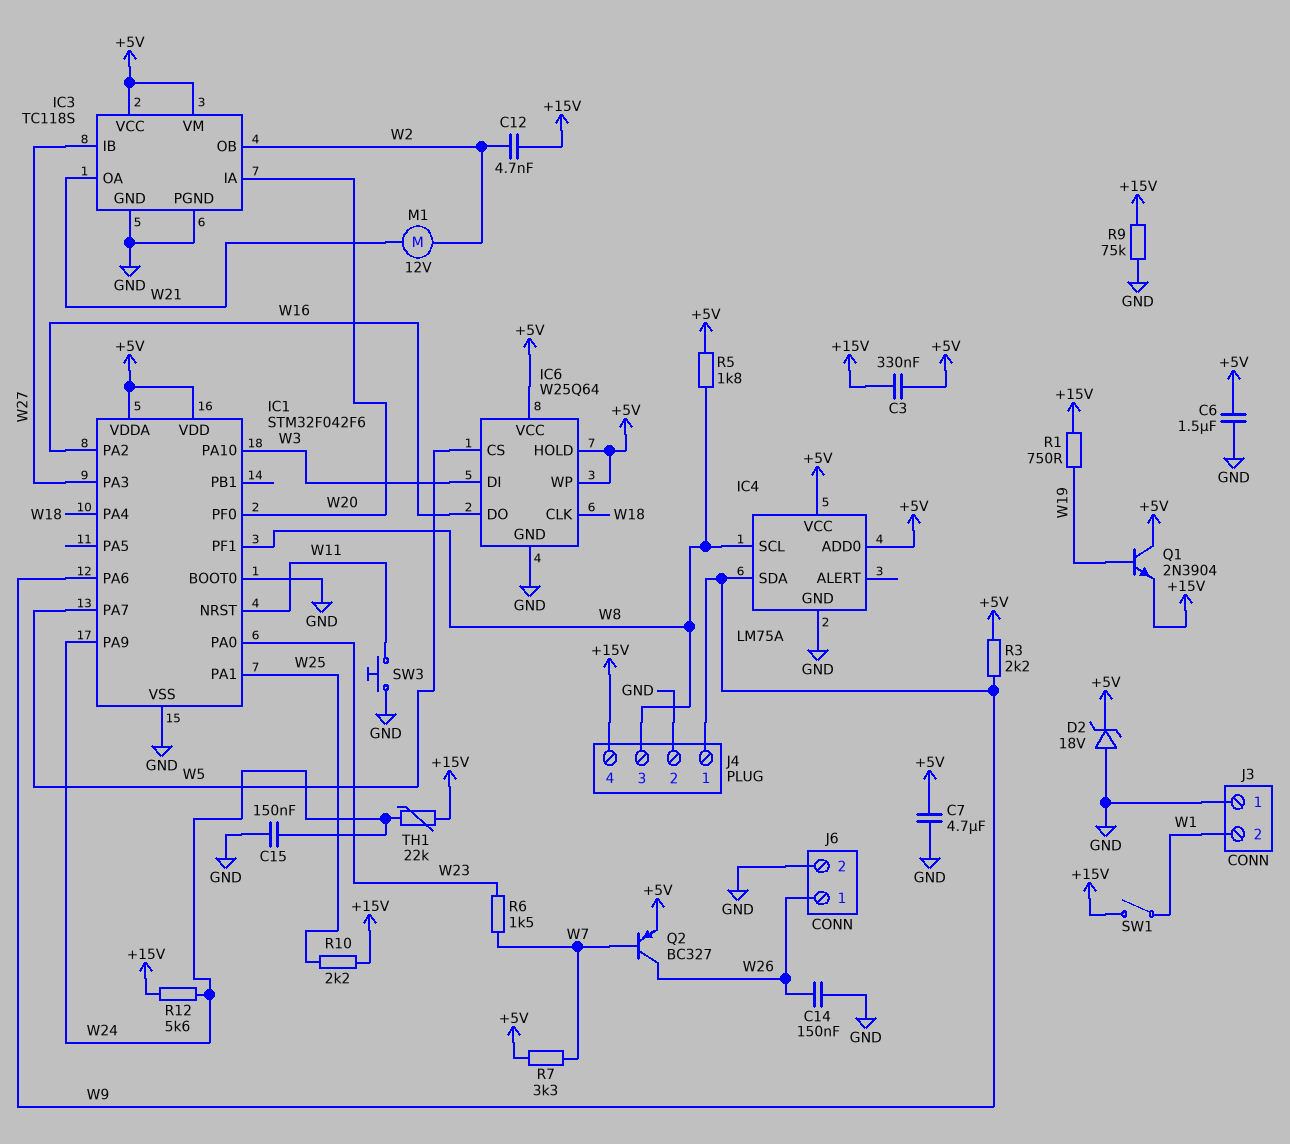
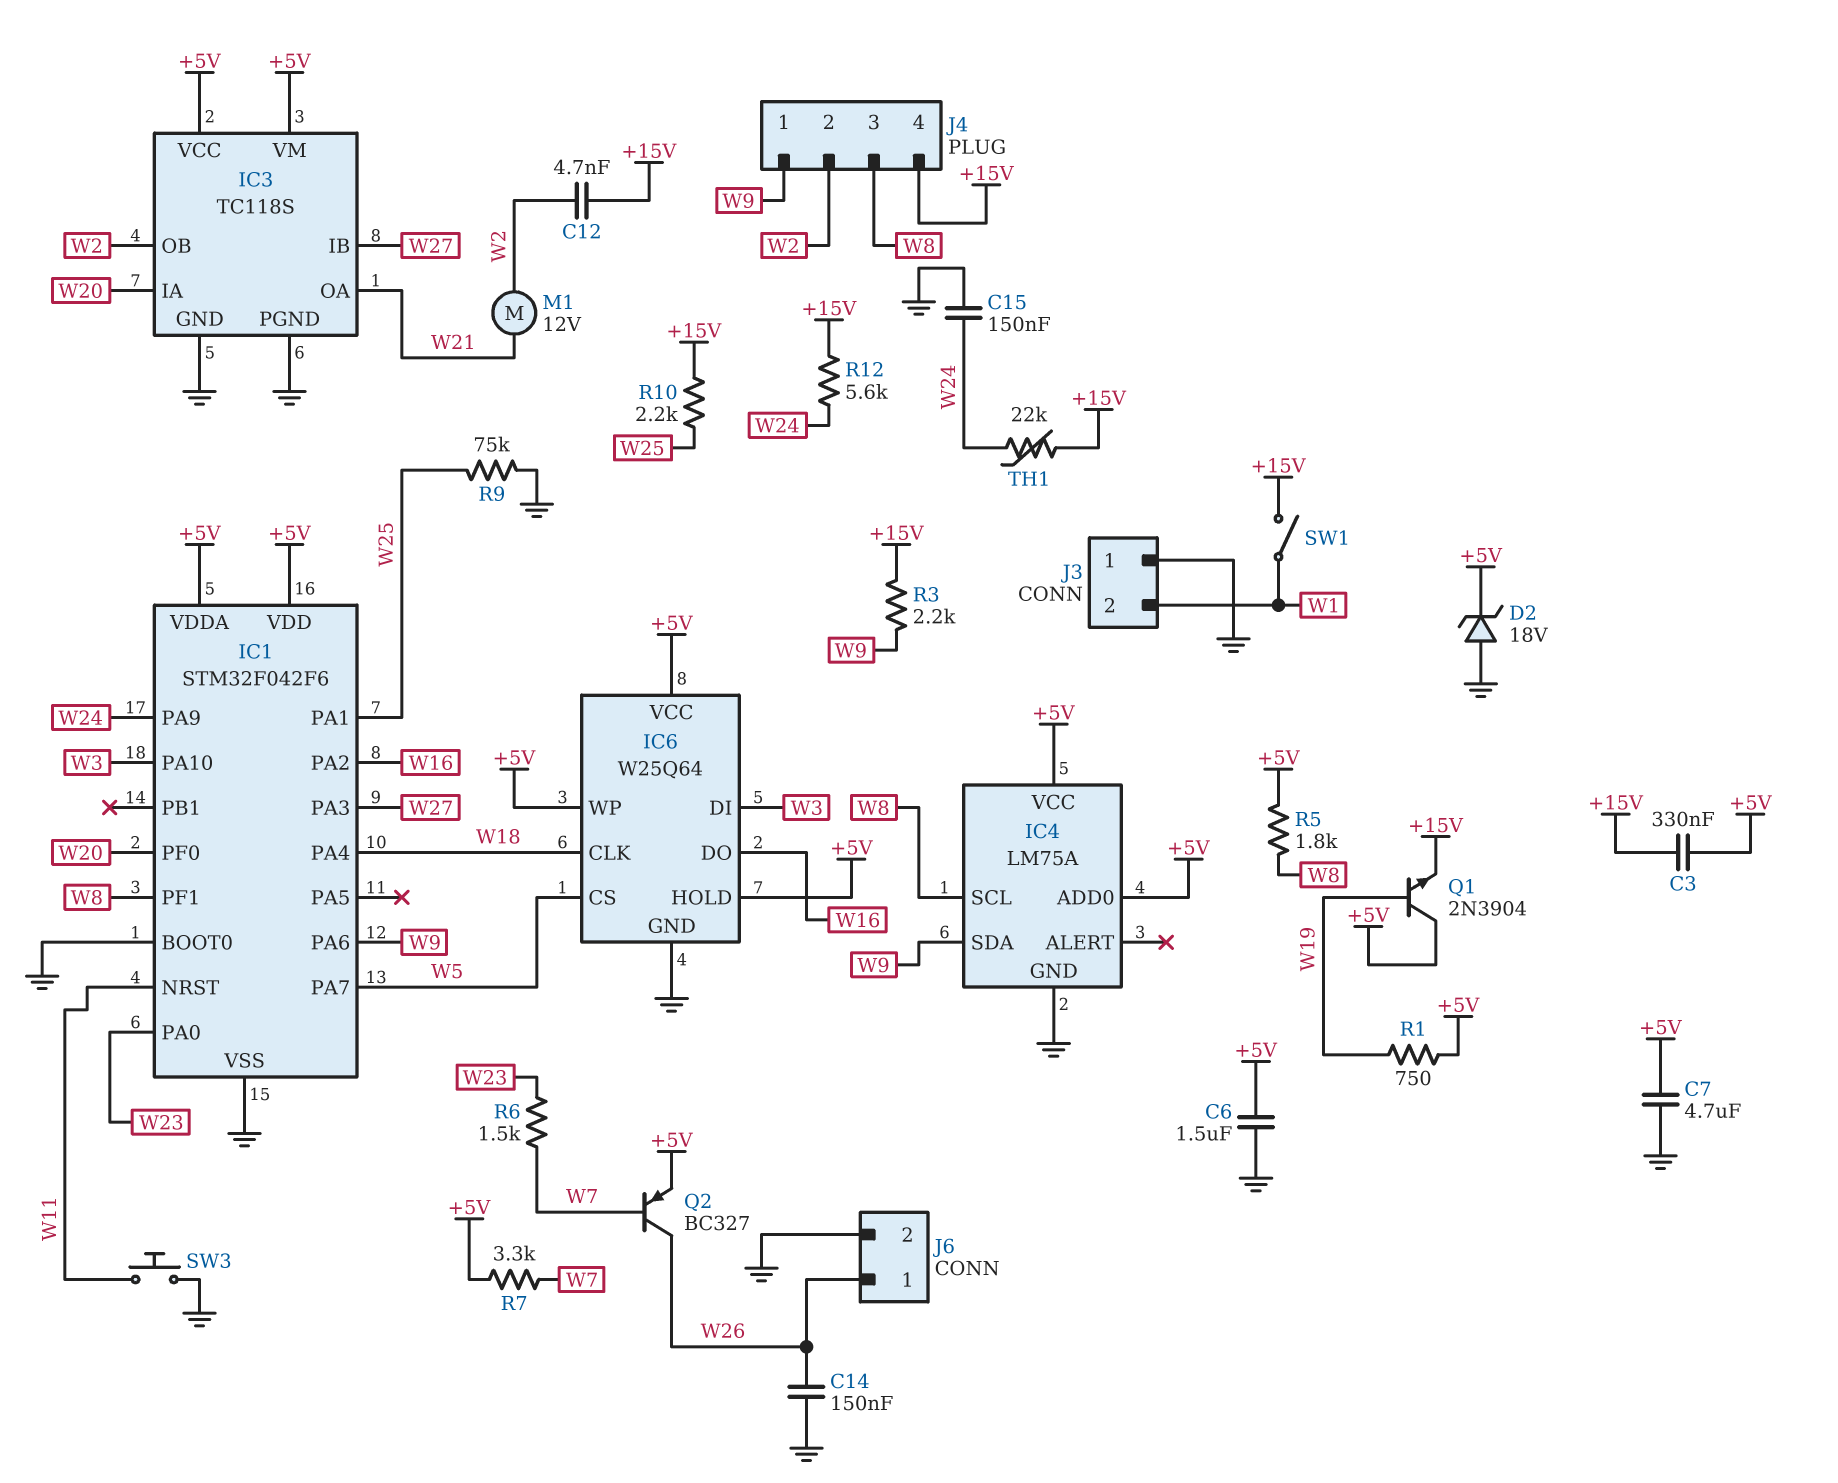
J4 pin 2: GND -> W2
R1: 750 (+15V, W19) -> 750 (+5V, W19)
R3: 2.2k (+5V, W9) -> 2.2k (+15V, W9)
R9: 75k (+15V, GND) -> 75k (GND, W25)

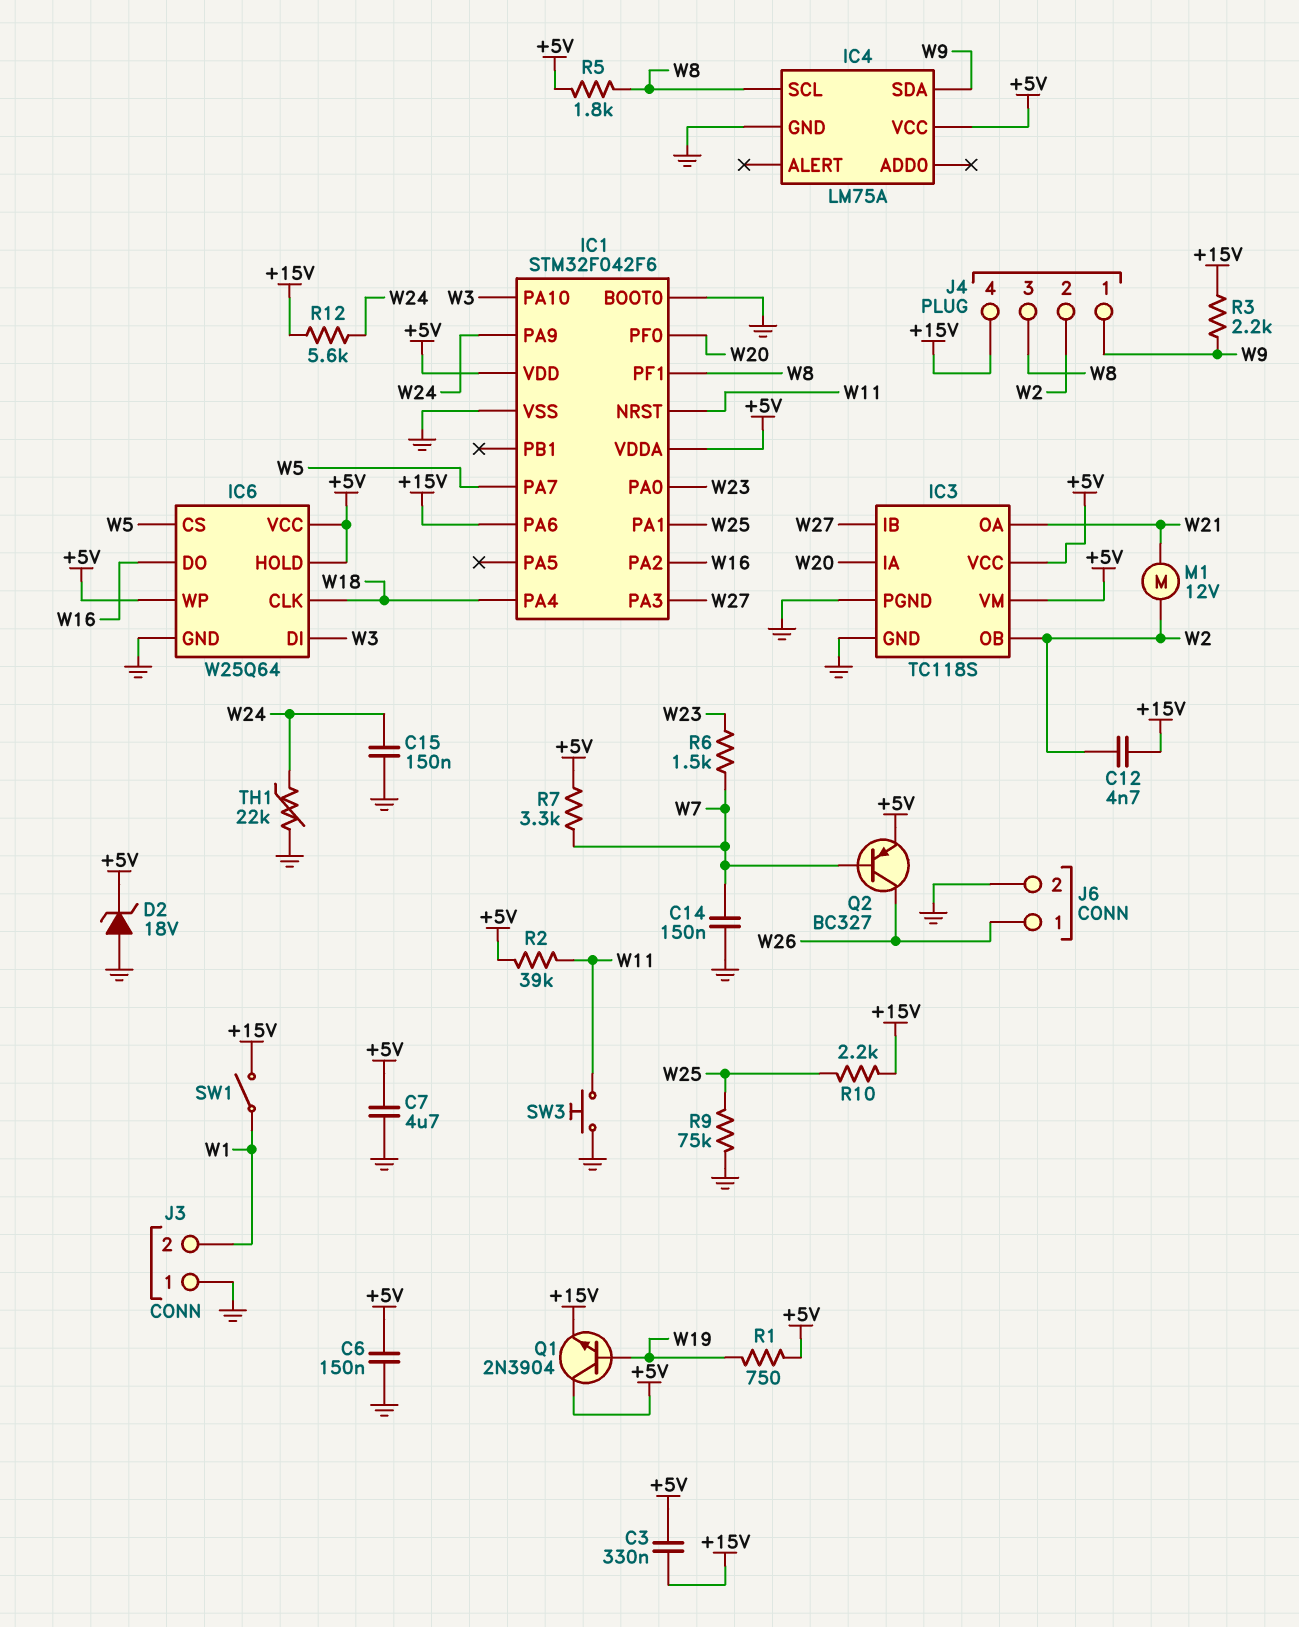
C6: 1.5uF (+5V, GND) -> 150nF (+5V, GND)
C14: 150nF (GND, W26) -> 150nF (GND, W7)
IC1 pin PA6: W9 -> +15V
IC4 pin ADD0: +5V -> none
R2: none -> 39k (+5V, W11)
TH1: 22k (+15V, W24) -> 22k (GND, W24)

